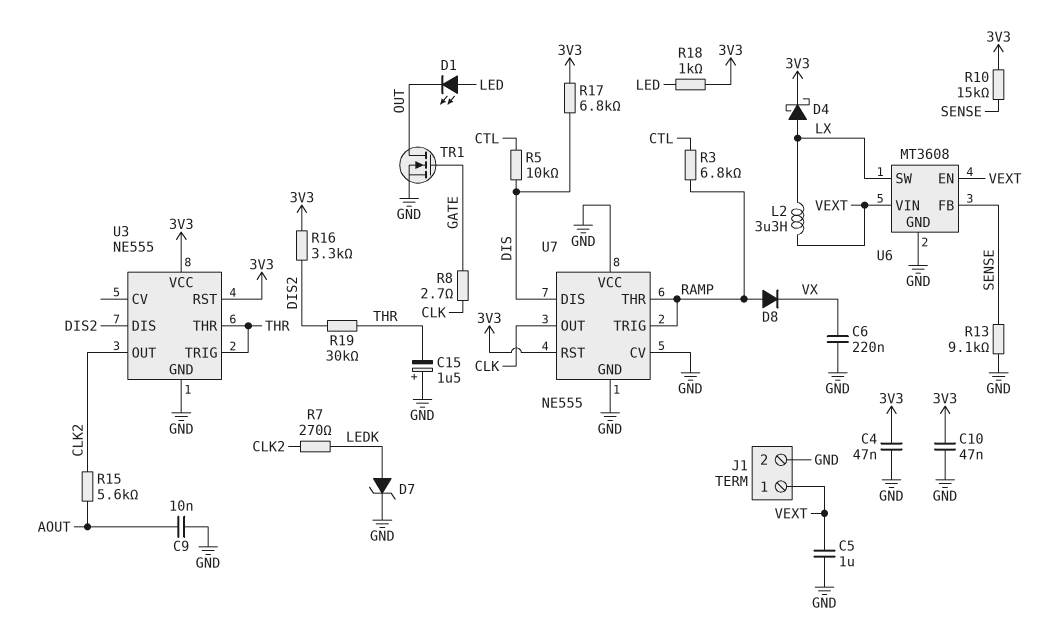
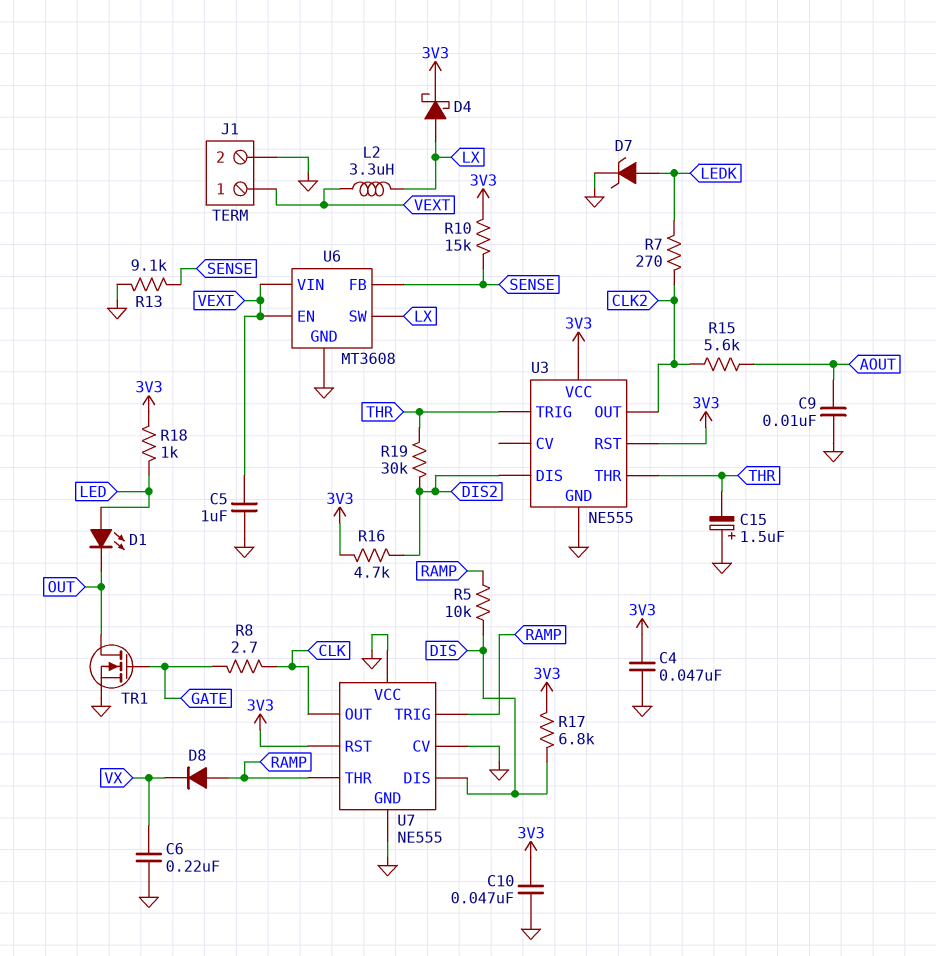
R3: 6.8k (CTL, RAMP) -> none
R5: 10k (CTL, DIS) -> 10k (DIS, RAMP)
R16: 3.3k (3V3, DIS2) -> 4.7k (3V3, DIS2)

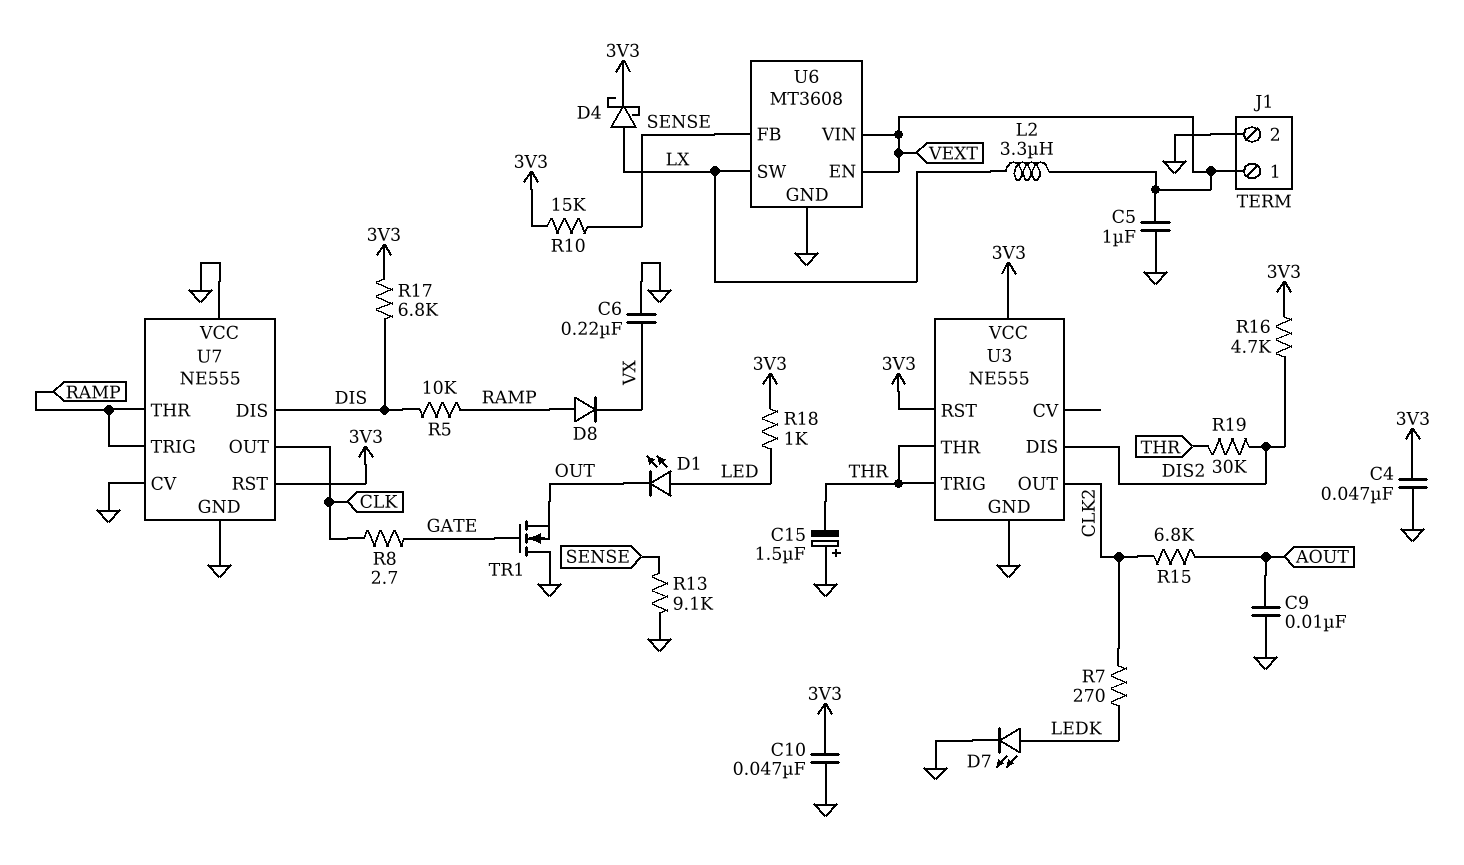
D7: zener (A LEDK, K GND) -> LED (A LEDK, K GND)
R15: 5.6k (AOUT, CLK2) -> 6.8k (AOUT, CLK2)
TR1: NMOS (G GATE, D OUT, S GND) -> NMOS (G GATE, D GND, S OUT)

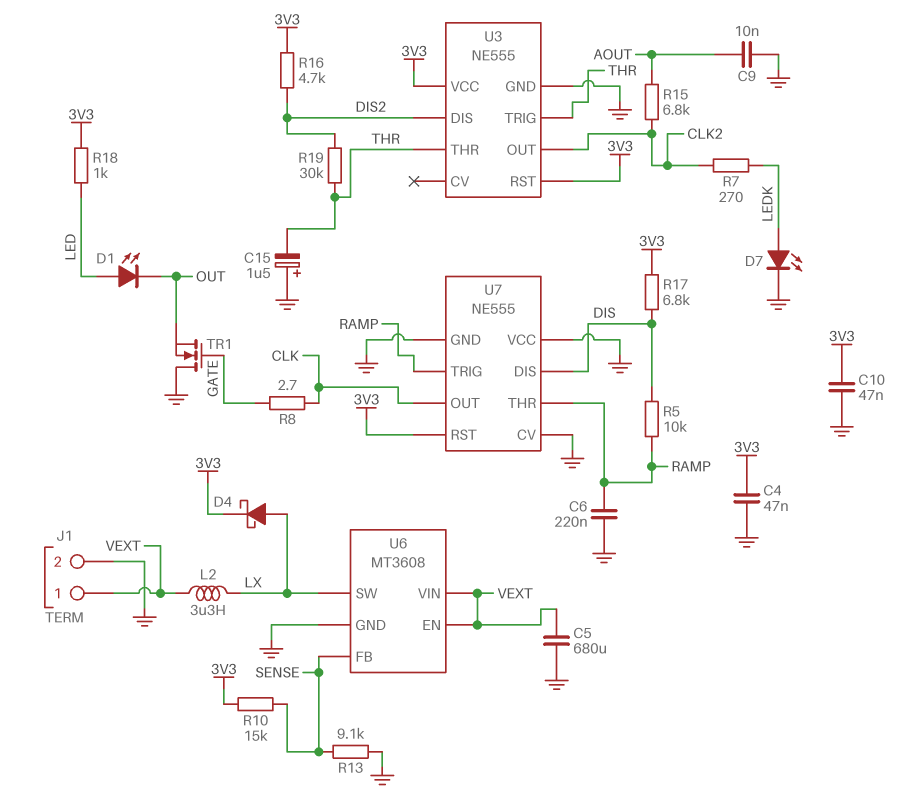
C5: 1uF (GND, VEXT) -> 680uF (GND, VEXT)
C6: 220nF (GND, VX) -> 220nF (GND, RAMP)
D8: diode (A RAMP, K VX) -> none

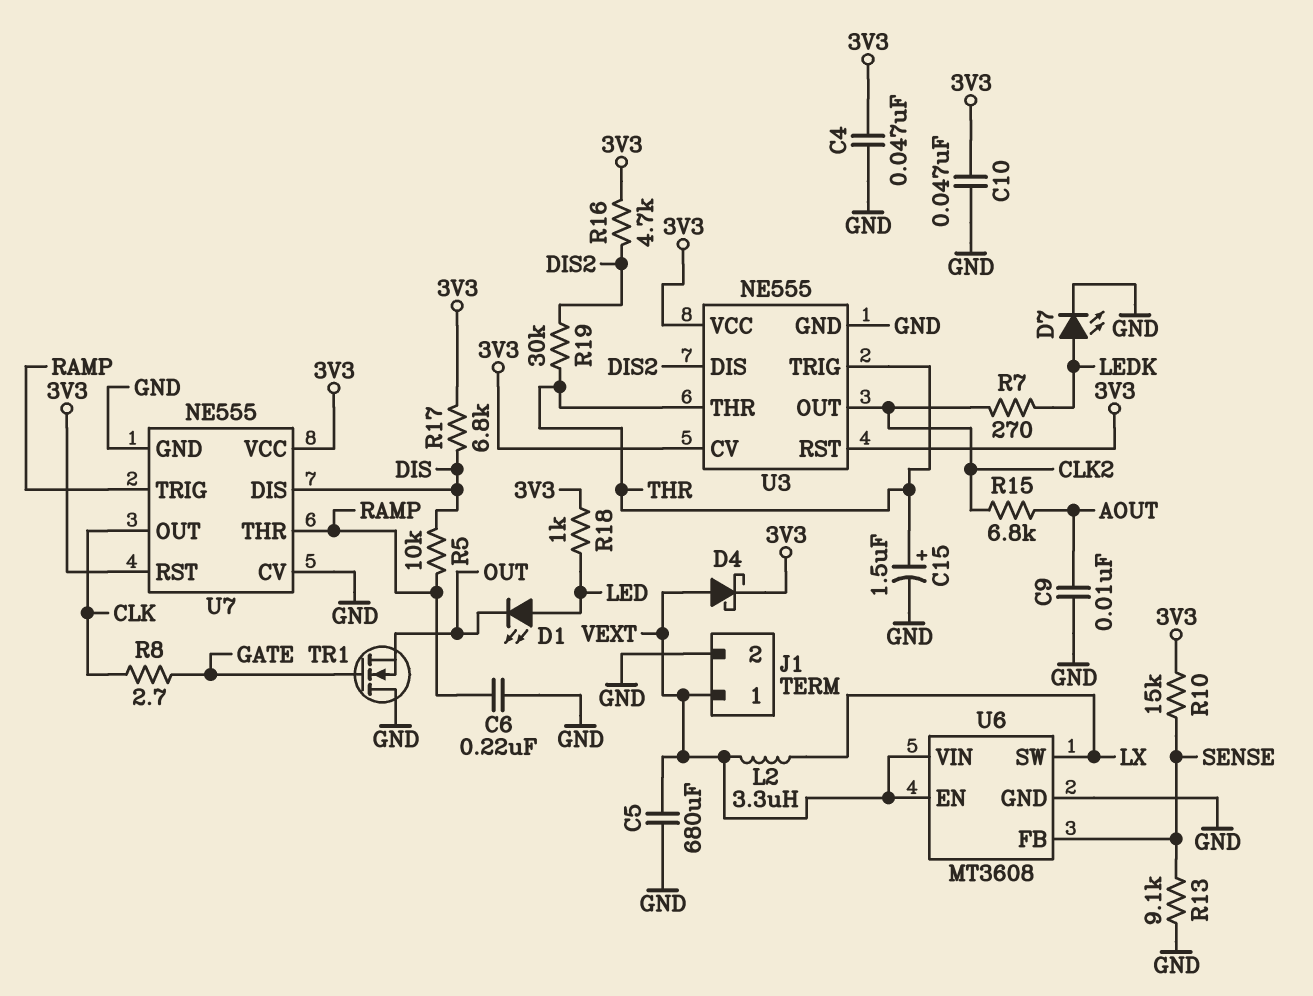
C15: 1.5uF (plus GND, minus THR) -> 1.5uF (plus THR, minus GND)
D4: schottky (A LX, K 3V3) -> schottky (A VEXT, K 3V3)
U3 pin CV: none -> 3V3
U7 pin VCC: GND -> 3V3

